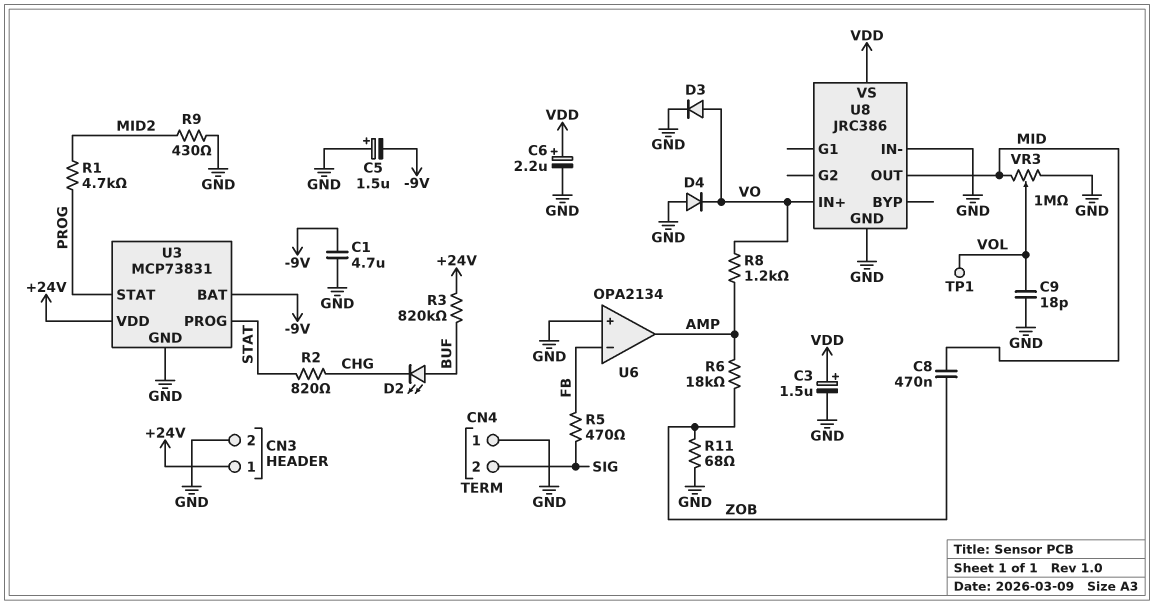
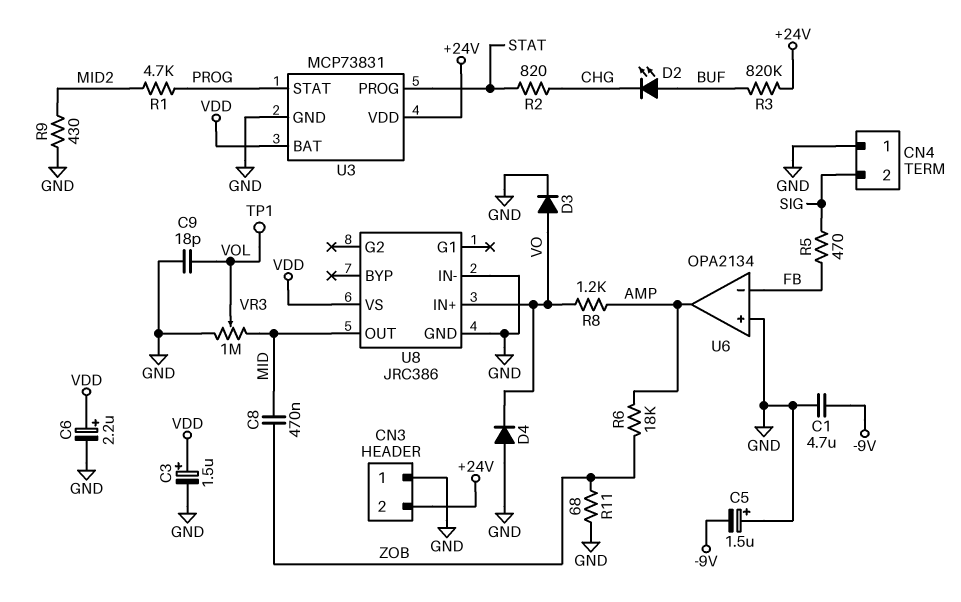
CN3 pin 1: +24V -> GND
CN3 pin 2: GND -> +24V
U3 pin BAT: -9V -> VDD

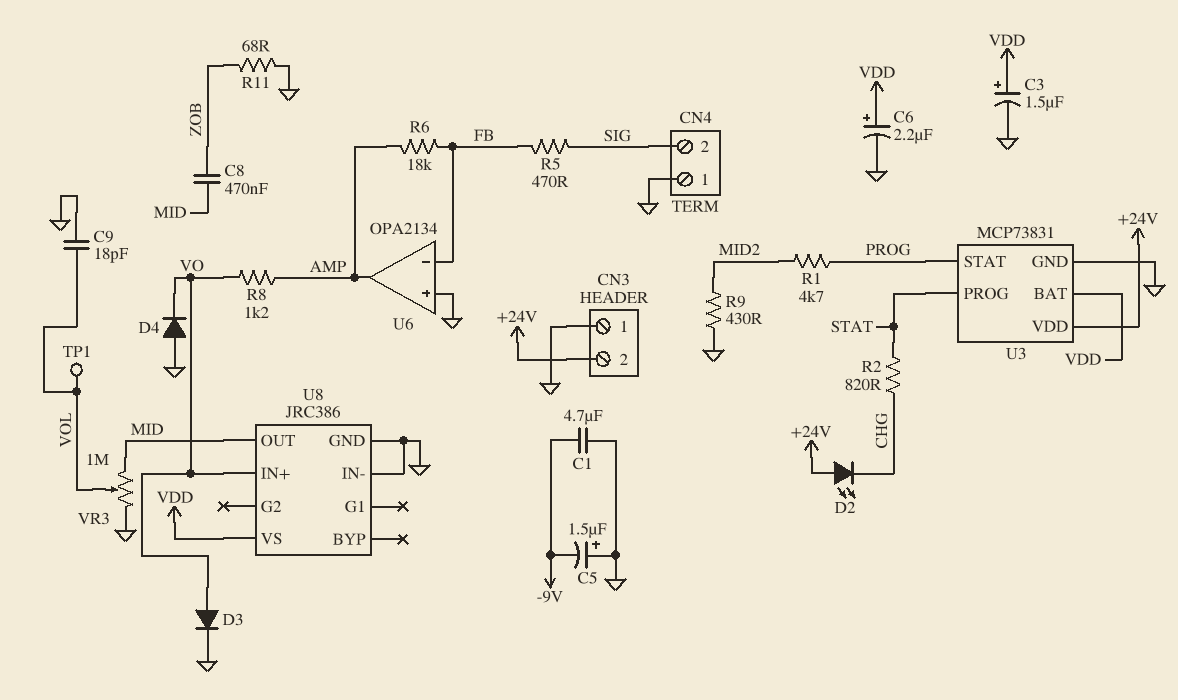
D2: LED (A BUF, K CHG) -> LED (A +24V, K CHG)
R3: 820k (+24V, BUF) -> none
R6: 18k (AMP, ZOB) -> 18k (AMP, FB)

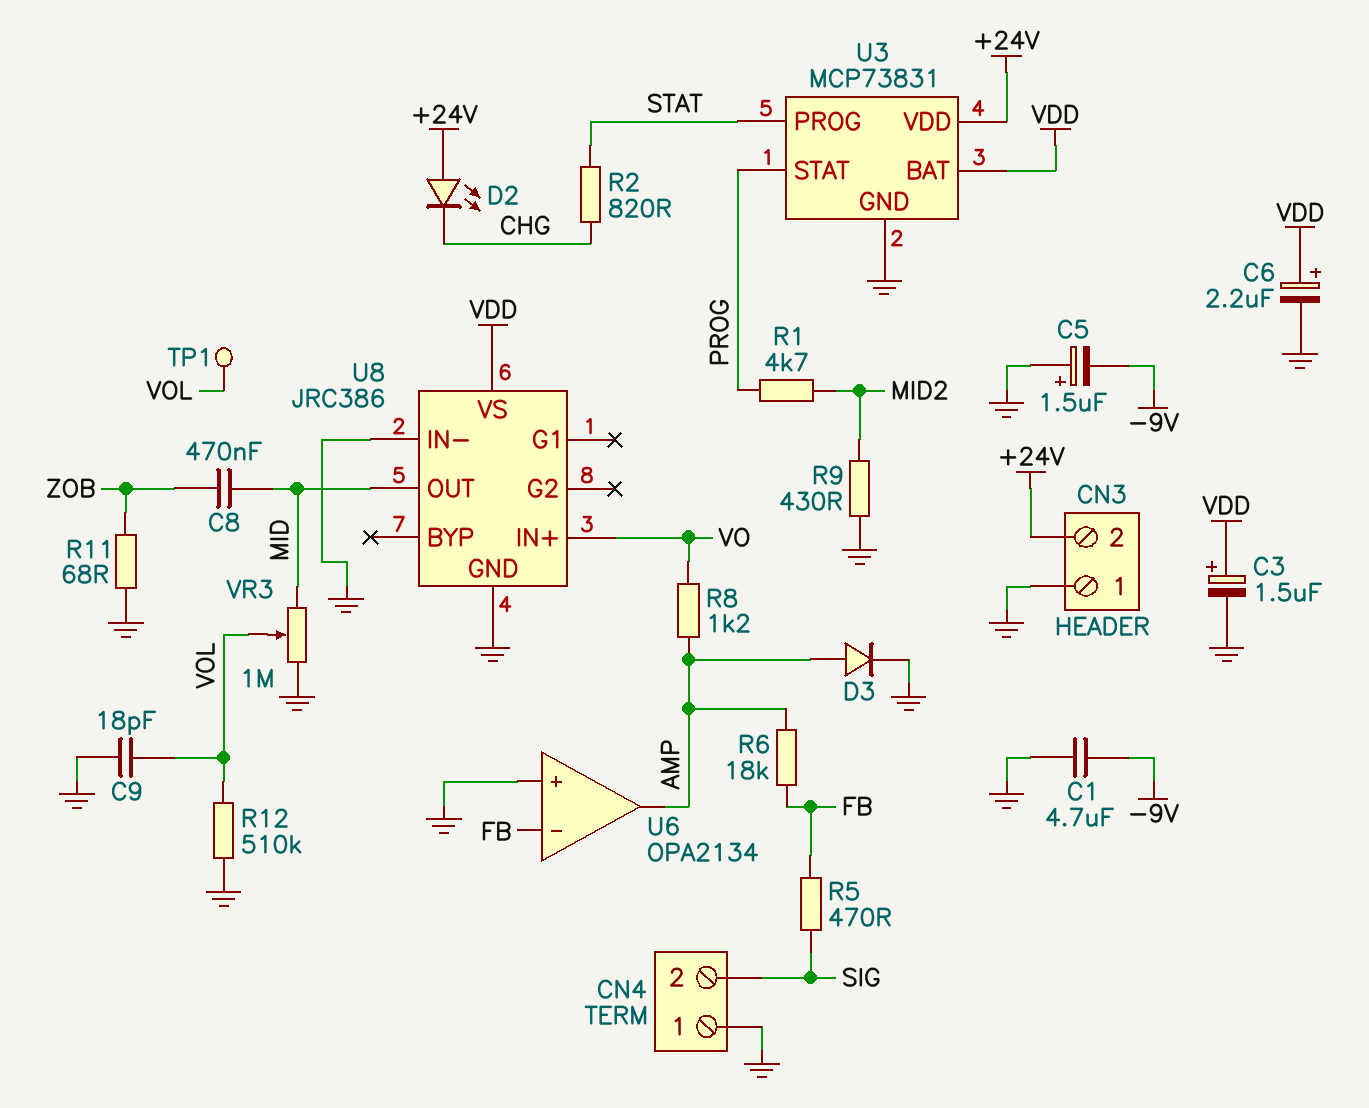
D3: diode (A VO, K GND) -> diode (A AMP, K GND)
D4: diode (A GND, K VO) -> none
R12: none -> 510k (GND, VOL)

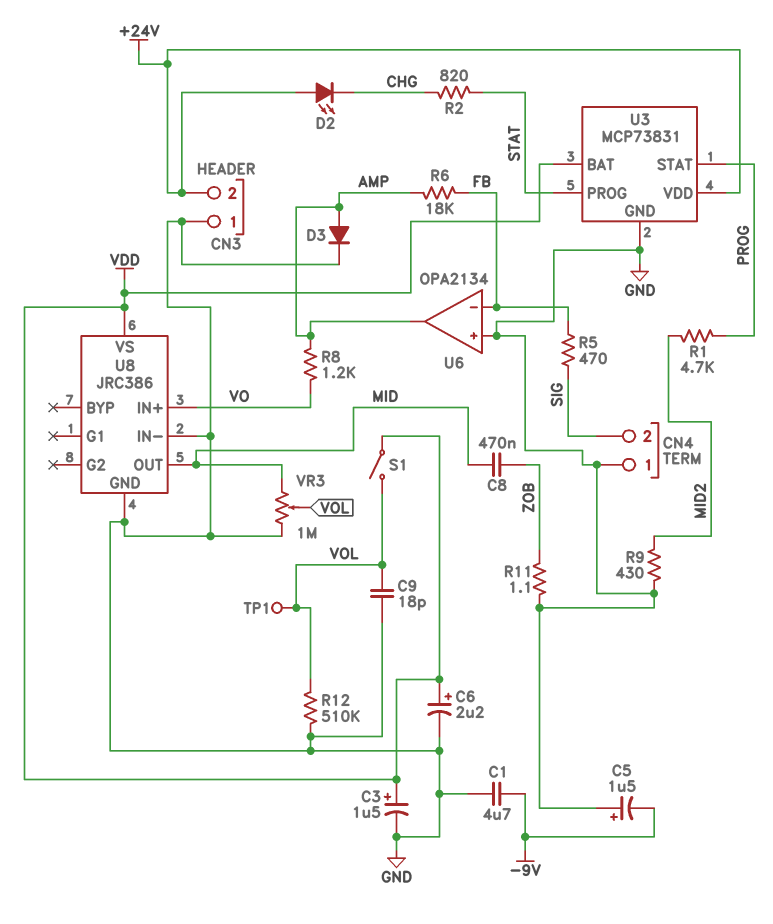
R11: 68 (GND, ZOB) -> 1.1 (GND, ZOB)
S1: none -> switch (VDD, VOL)

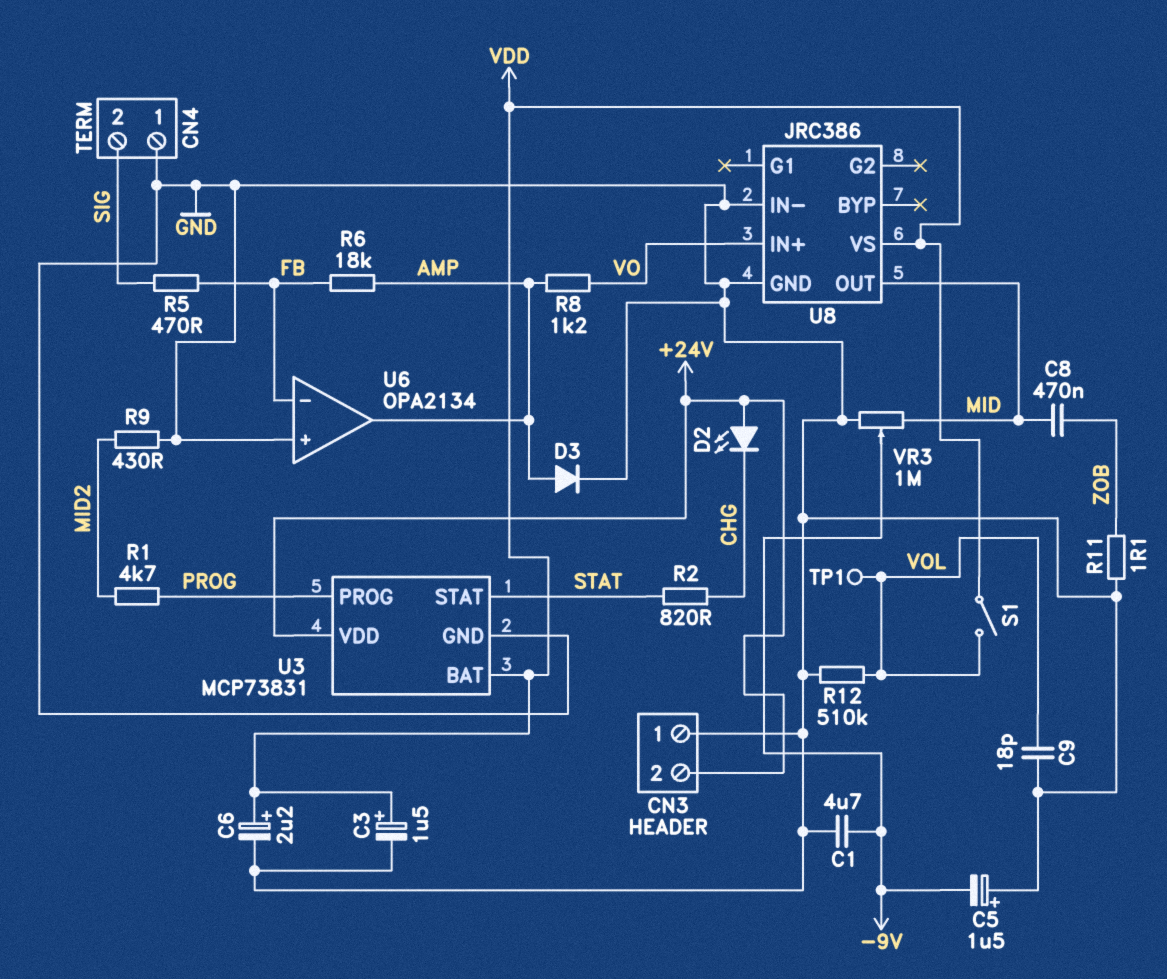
U3 pin PROG: STAT -> PROG
U3 pin STAT: PROG -> STAT
VR3: 1M (GND, MID, wiper VOL) -> 1M (GND, MID, wiper -9V)

